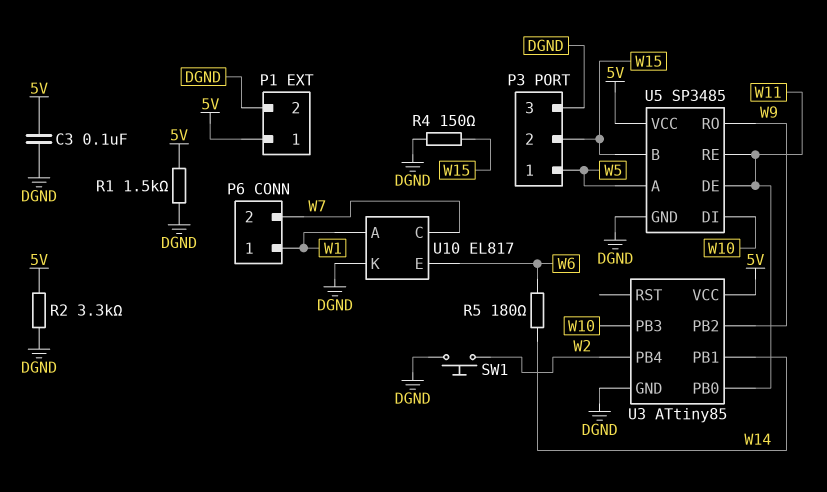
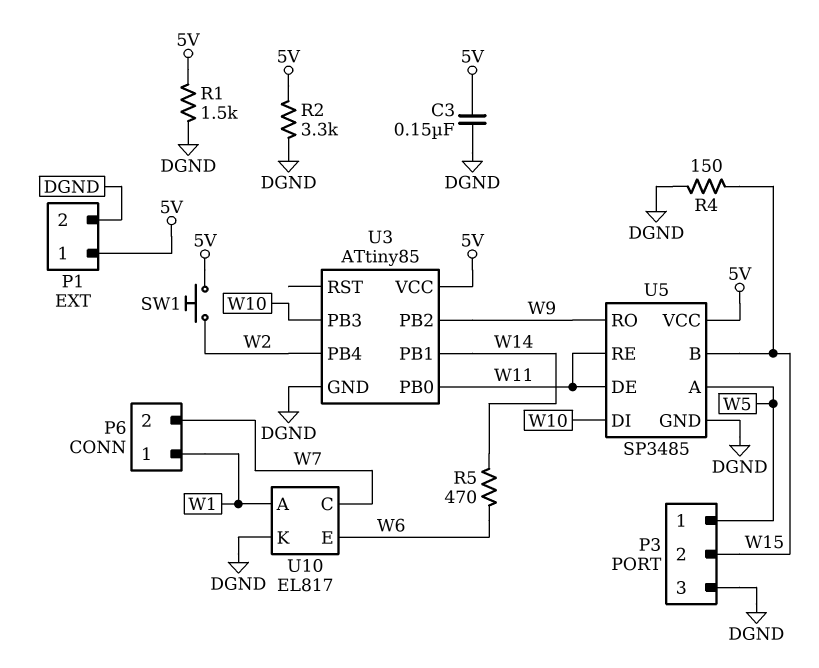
C3: 100nF (5V, DGND) -> 150nF (5V, DGND)
R5: 180 (W6, W14) -> 470 (W6, W14)
SW1: button (DGND, W2) -> button (5V, W2)

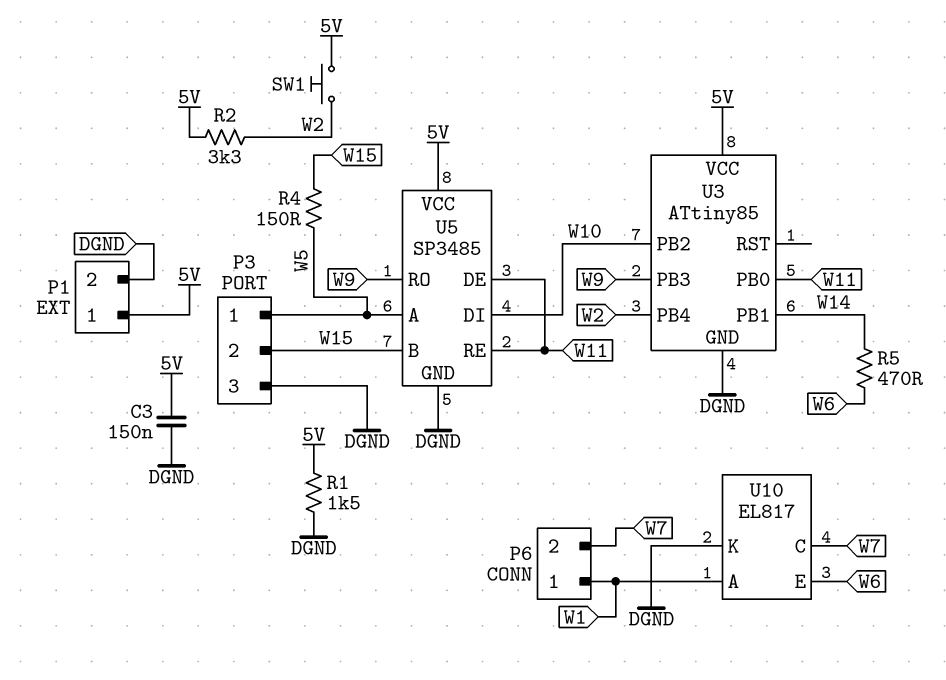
R2: 3.3k (5V, DGND) -> 3.3k (5V, W2)
R4: 150 (DGND, W15) -> 150 (W5, W15)
U3 pin PB2: W9 -> W10
U3 pin PB3: W10 -> W9

